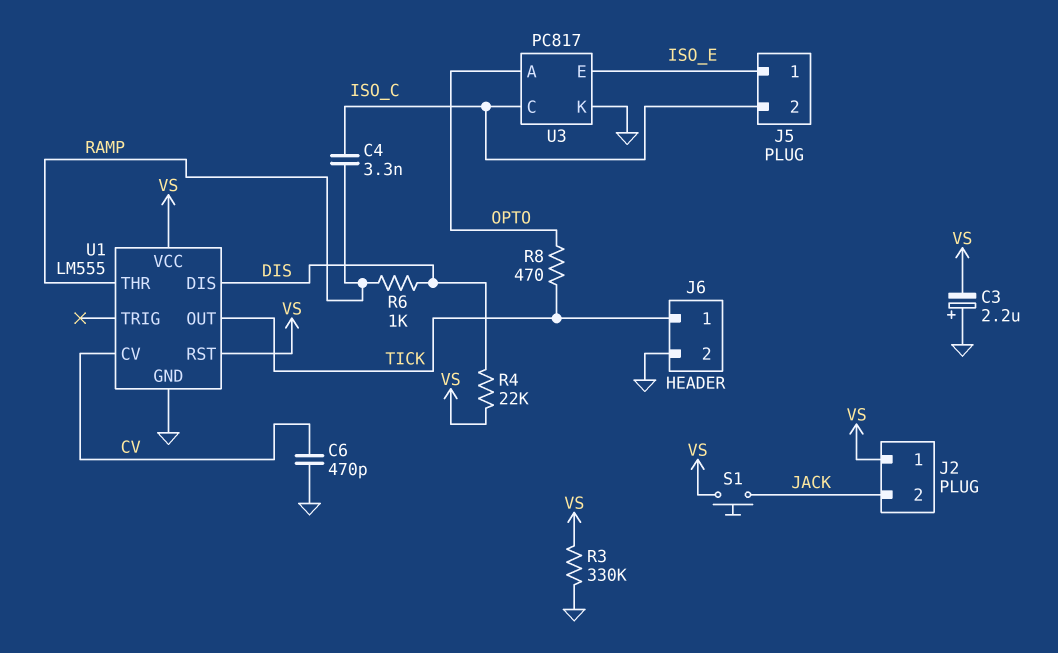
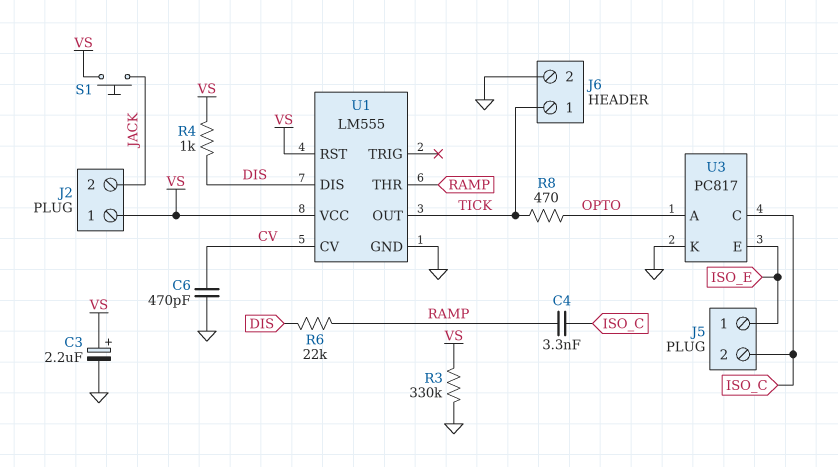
C3: 2.2uF (plus GND, minus VS) -> 2.2uF (plus VS, minus GND)
R4: 22k (DIS, VS) -> 1k (DIS, VS)
R6: 1k (DIS, RAMP) -> 22k (DIS, RAMP)

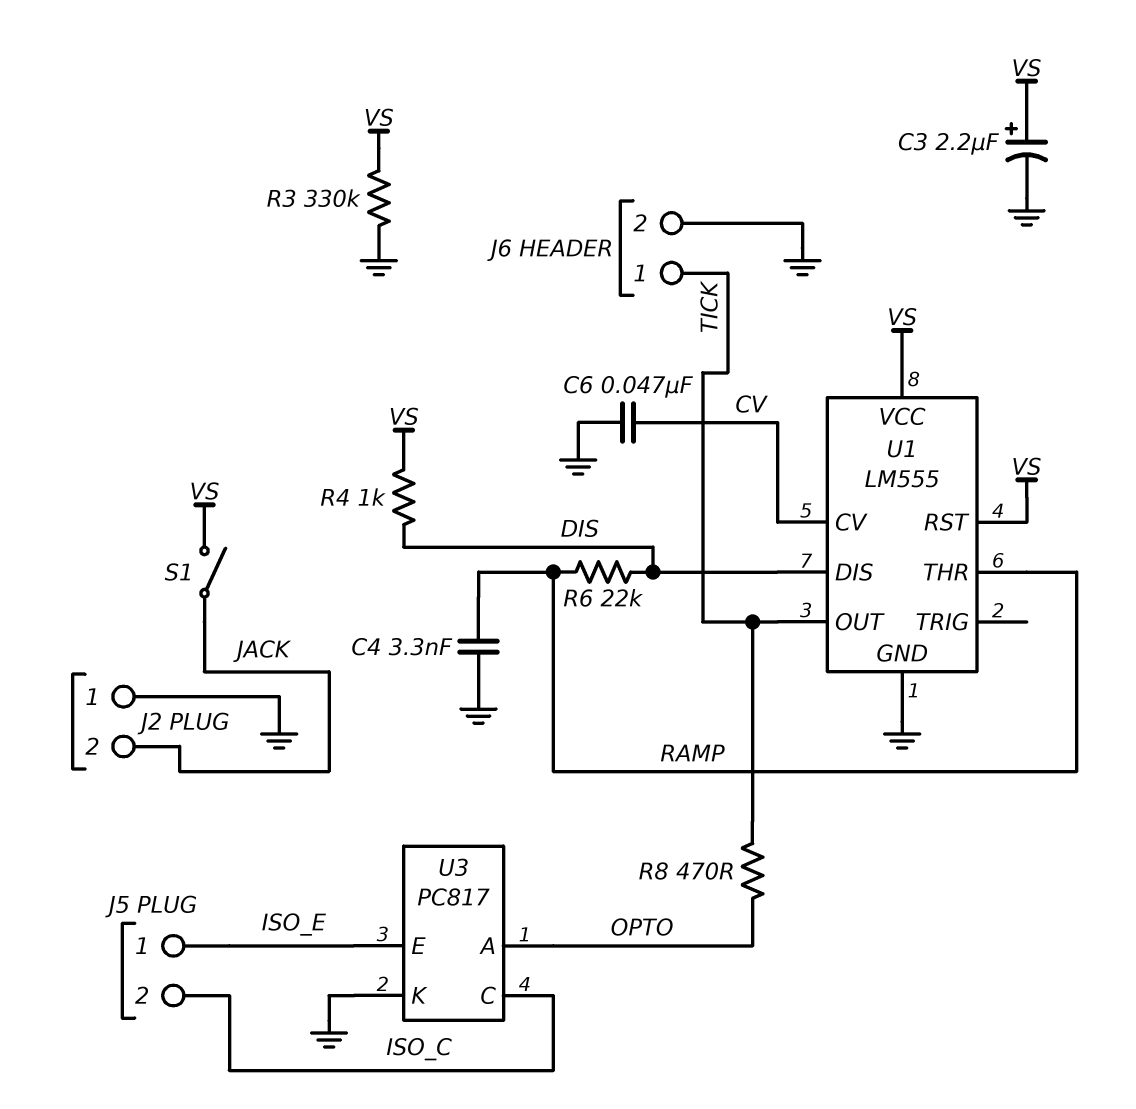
C4: 3.3nF (ISO_C, RAMP) -> 3.3nF (GND, RAMP)
C6: 470pF (CV, GND) -> 47nF (CV, GND)
J2 pin 1: VS -> GND
S1: button (JACK, VS) -> switch (JACK, VS)

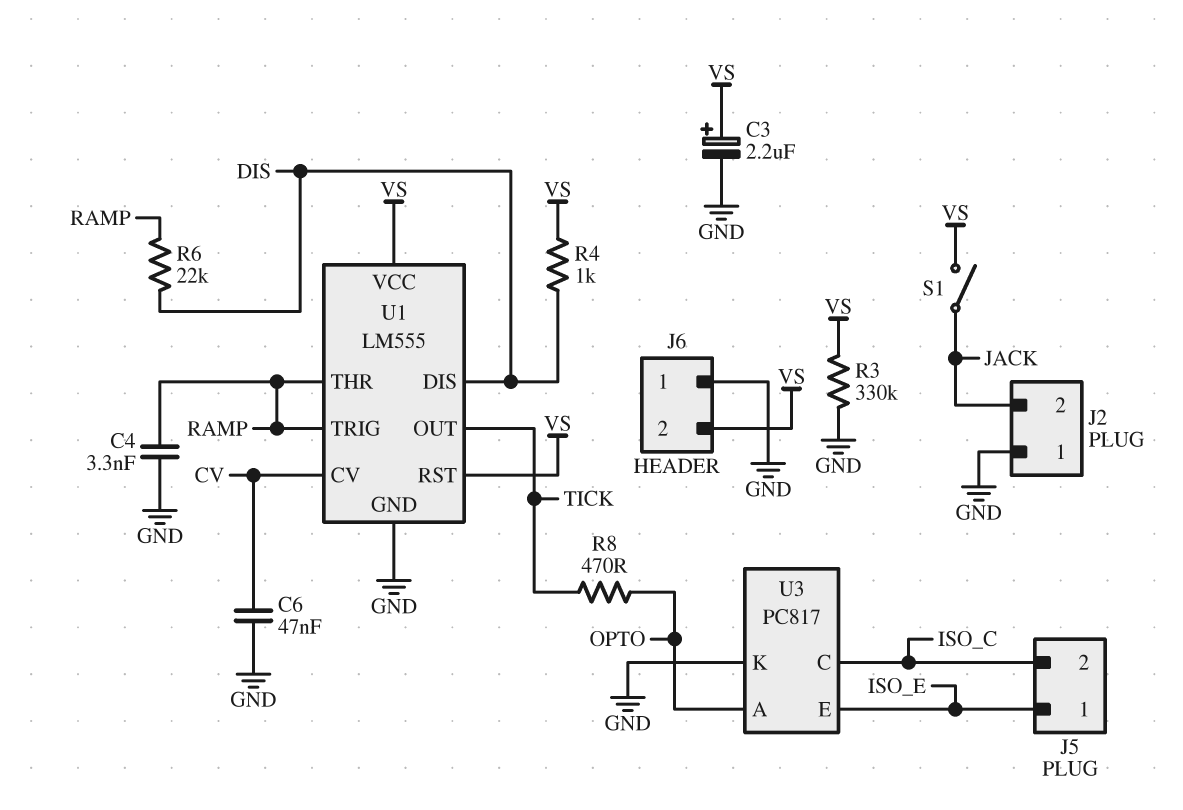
J6 pin 1: TICK -> GND
J6 pin 2: GND -> VS
U1 pin TRIG: none -> RAMP

